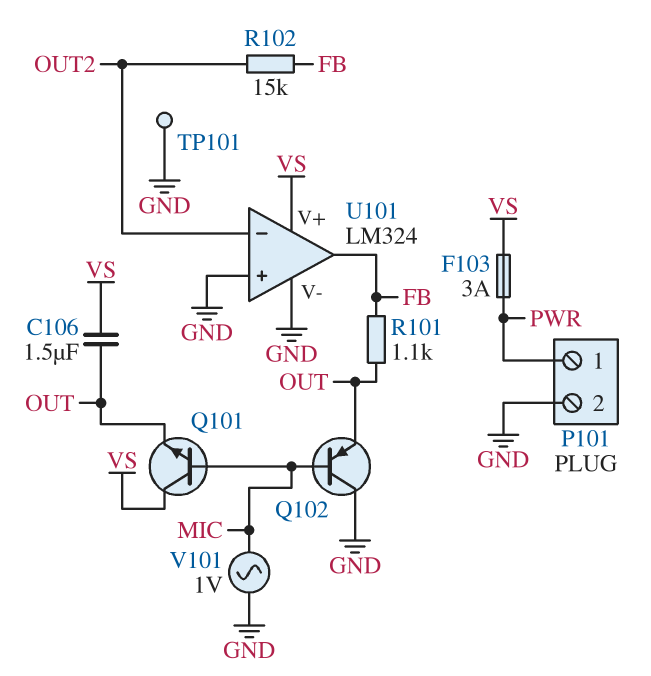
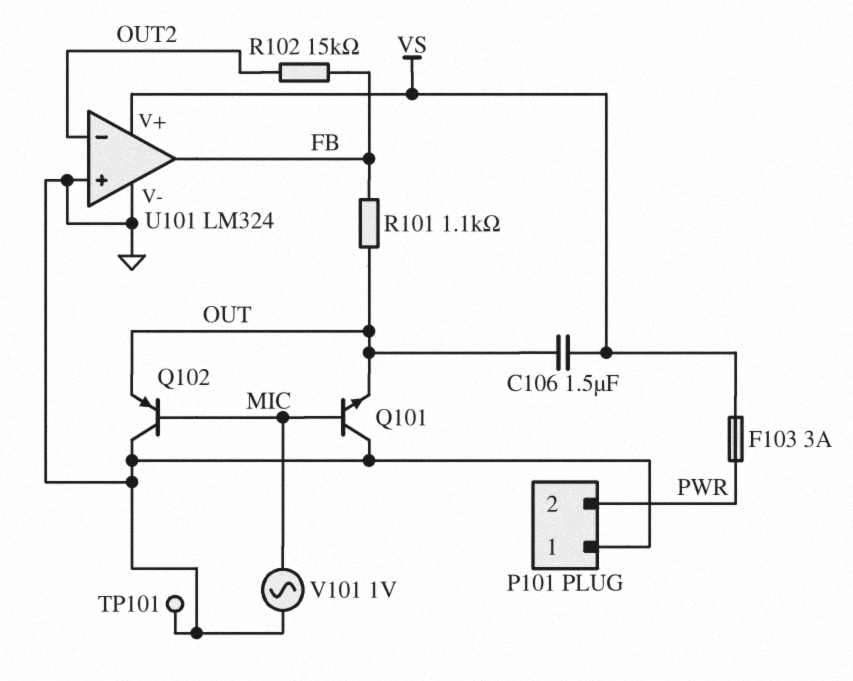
P101 pin 1: PWR -> GND
P101 pin 2: GND -> PWR
Q101: NPN (B MIC, C VS, E OUT) -> NPN (B MIC, C GND, E OUT)

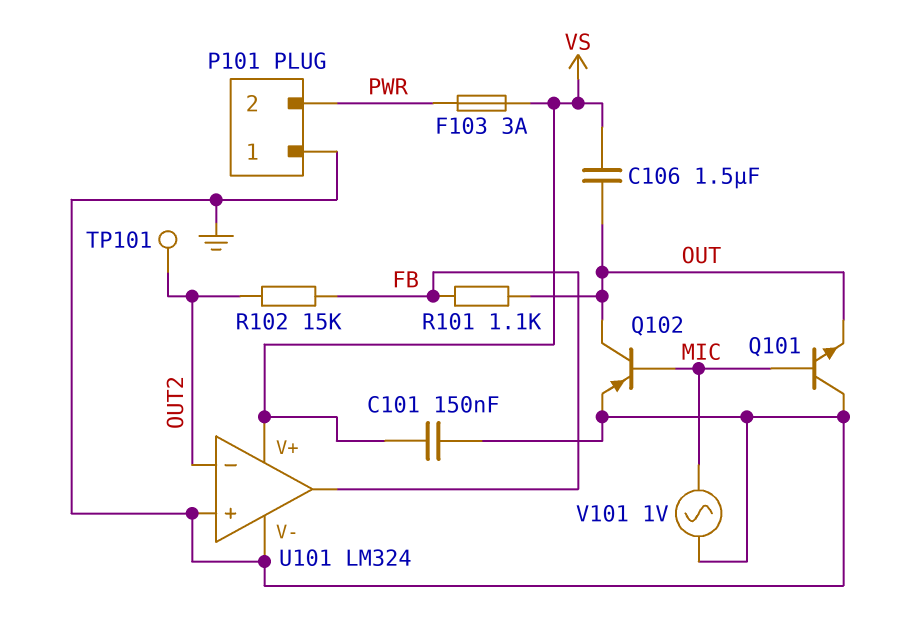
C101: none -> 150nF (GND, VS)
Q102: PNP (B MIC, C GND, E OUT) -> PNP (B MIC, C OUT, E GND)
TP101: test point (GND) -> test point (OUT2)

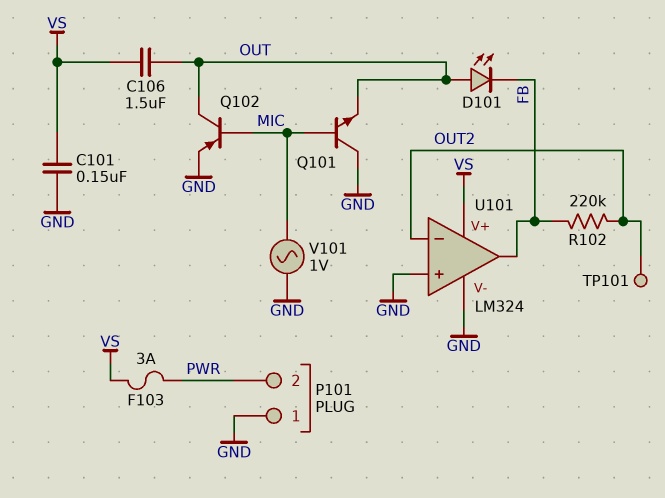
D101: none -> LED (A OUT, K FB)
R101: 1.1k (FB, OUT) -> none
R102: 15k (FB, OUT2) -> 220k (FB, OUT2)

